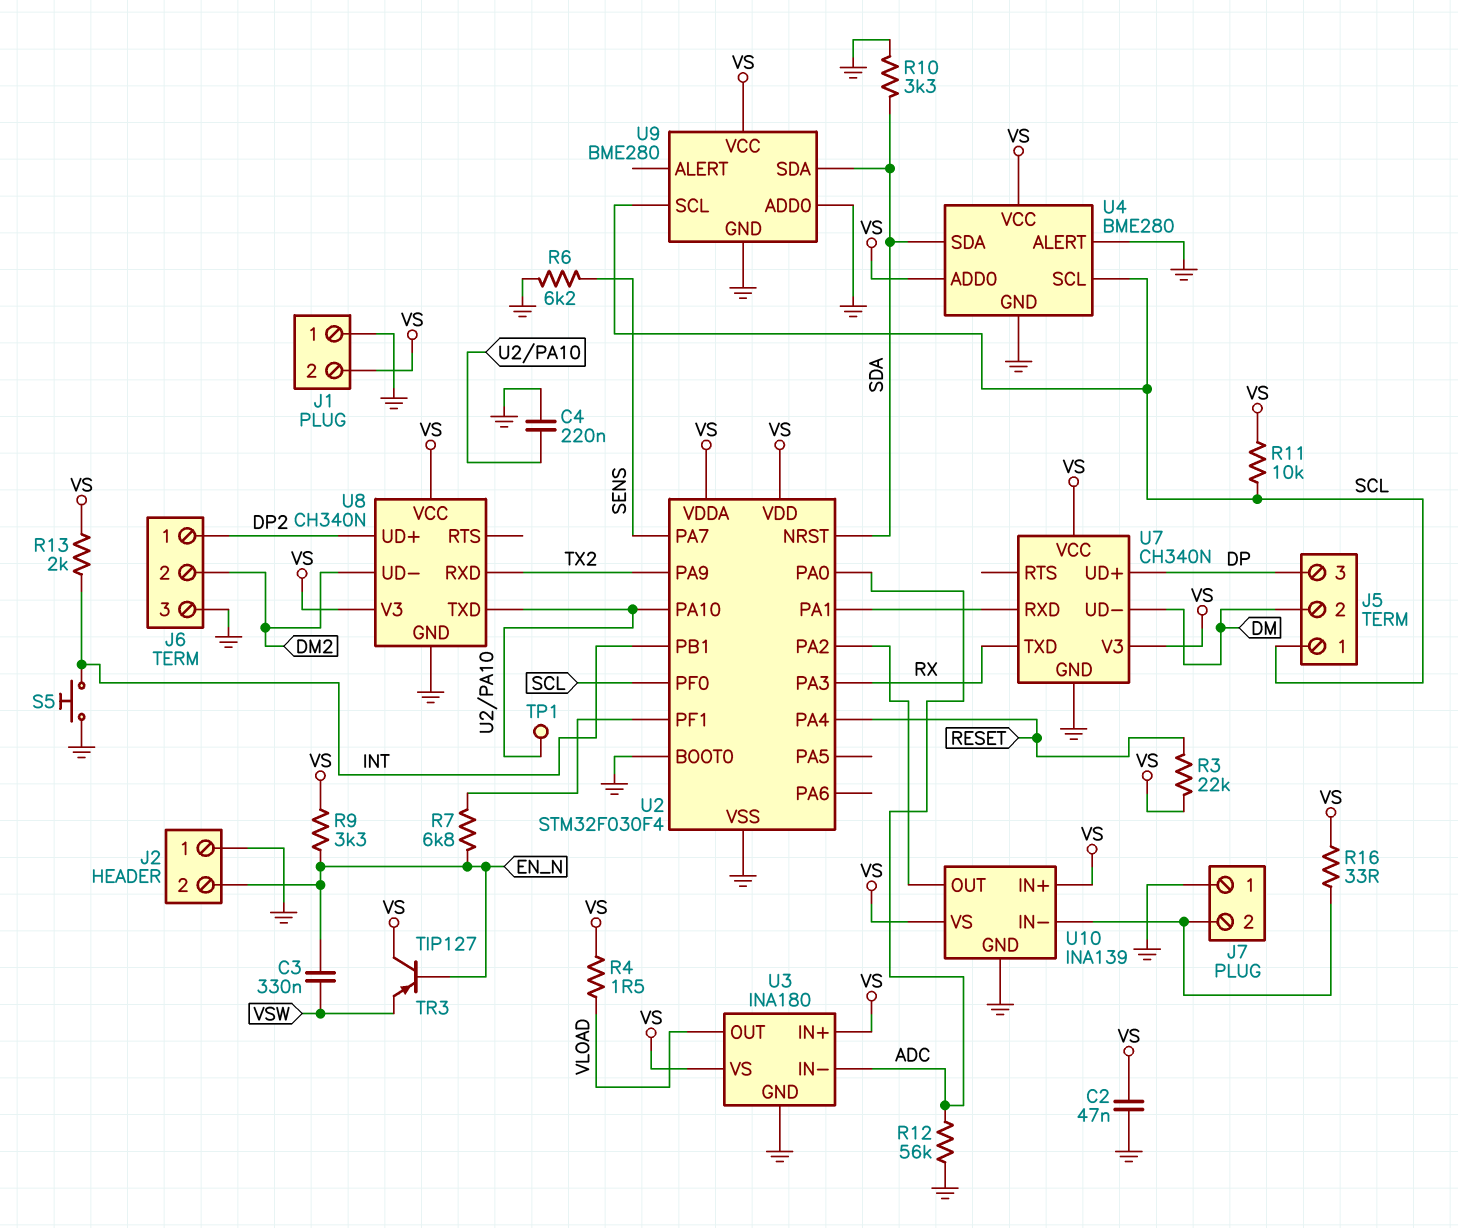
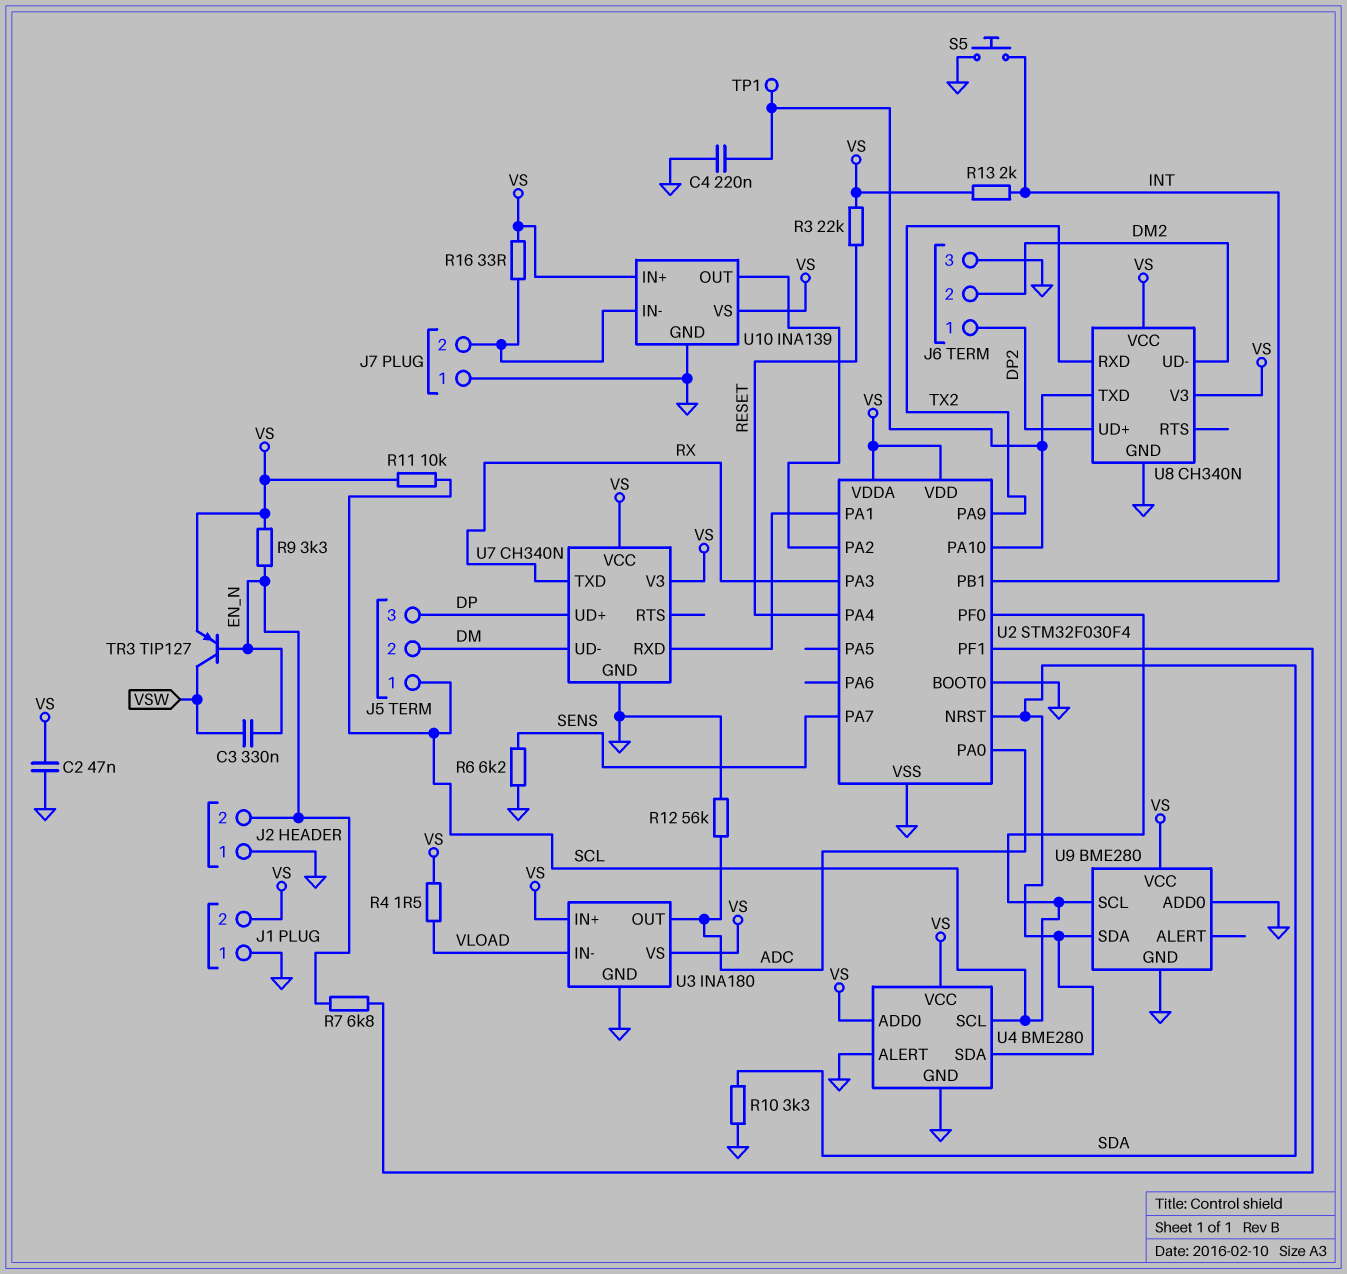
TR3: PNP TIP127 (B EN_N, C VS, E VSW) -> PNP TIP127 (B EN_N, C VSW, E VS)
U3 pin IN-: ADC -> VLOAD
U3 pin OUT: VLOAD -> ADC

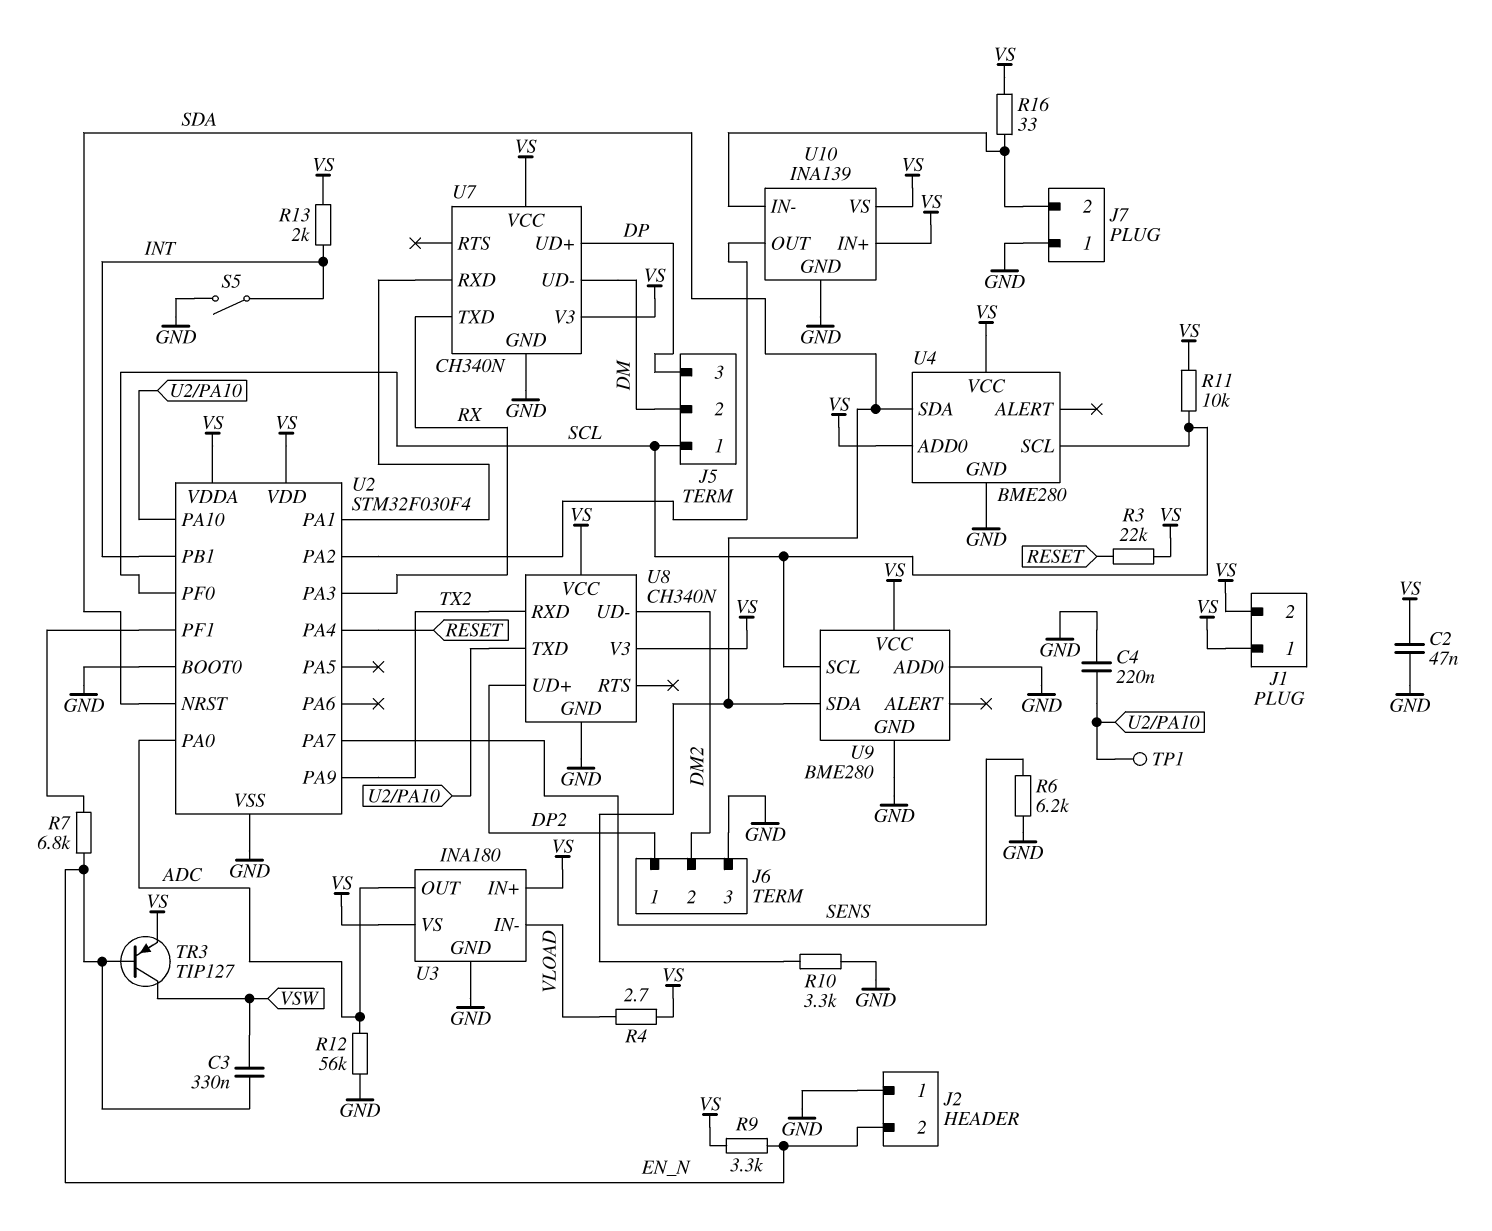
J1 pin 1: GND -> VS
R4: 1.5 (VLOAD, VS) -> 2.7 (VLOAD, VS)
S5: button (GND, INT) -> switch (GND, INT)
U4 pin ALERT: GND -> none

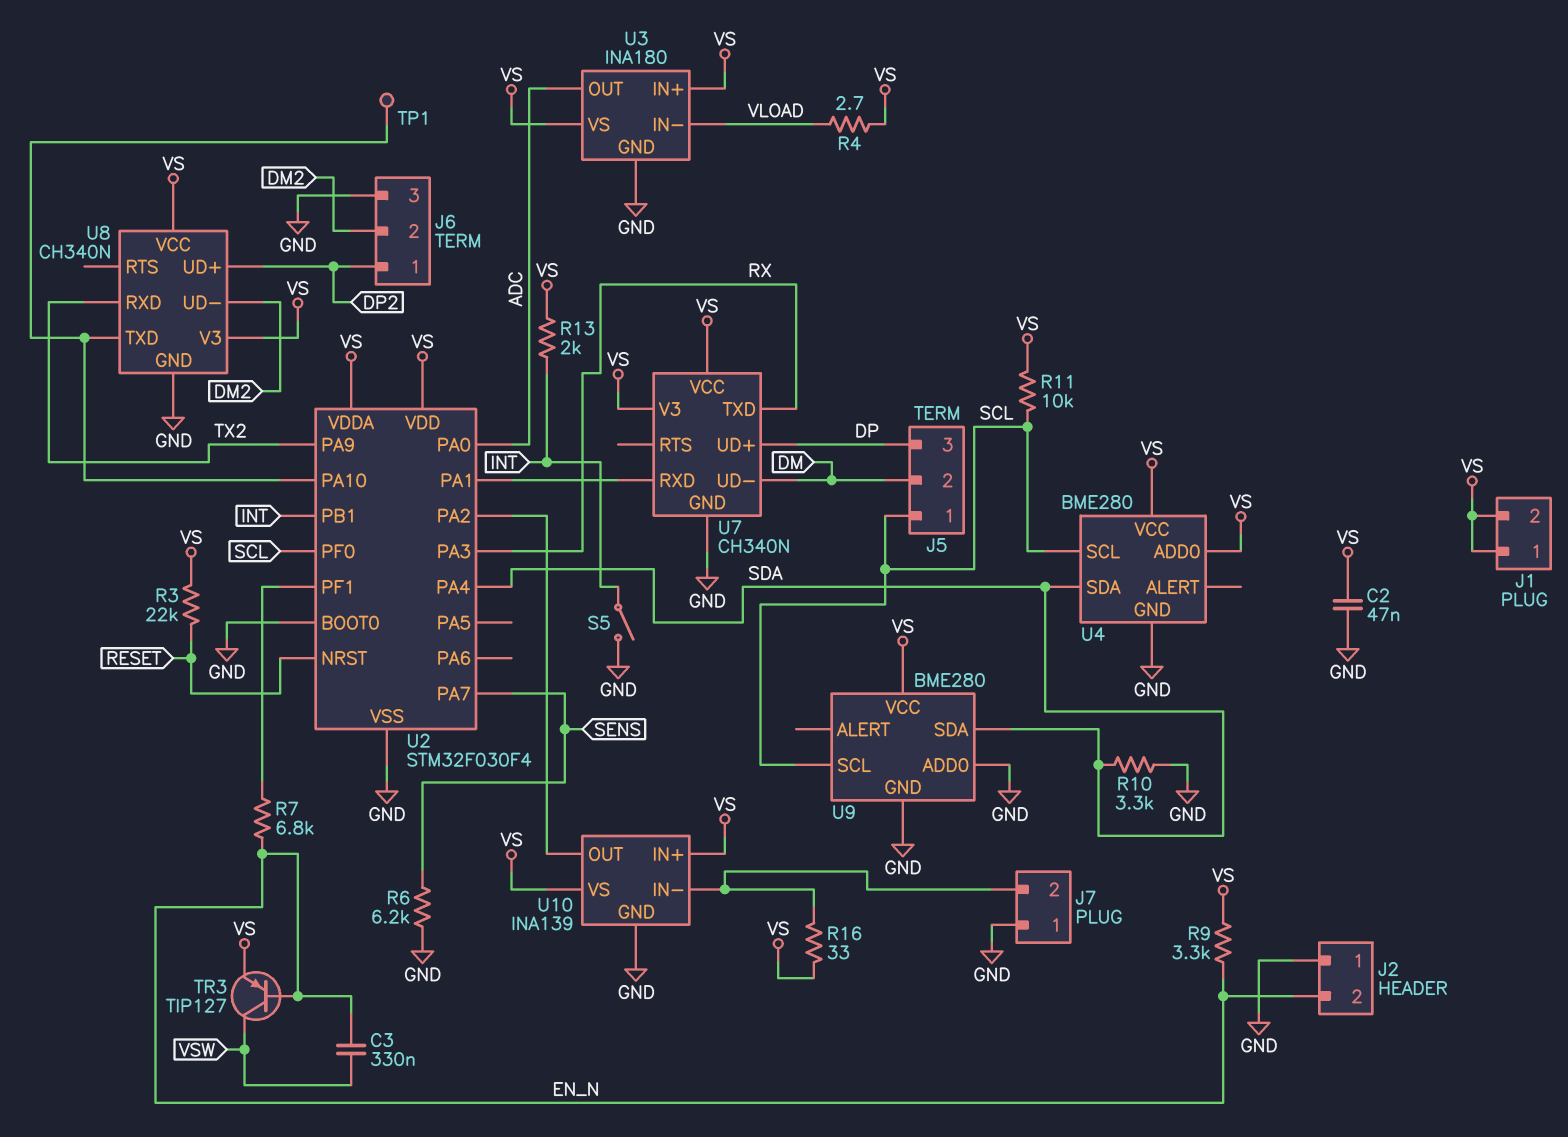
C4: 220nF (GND, U2/PA10) -> none
R12: 56k (ADC, GND) -> none
U2 pin NRST: SDA -> RESET
U2 pin PA4: RESET -> SDA

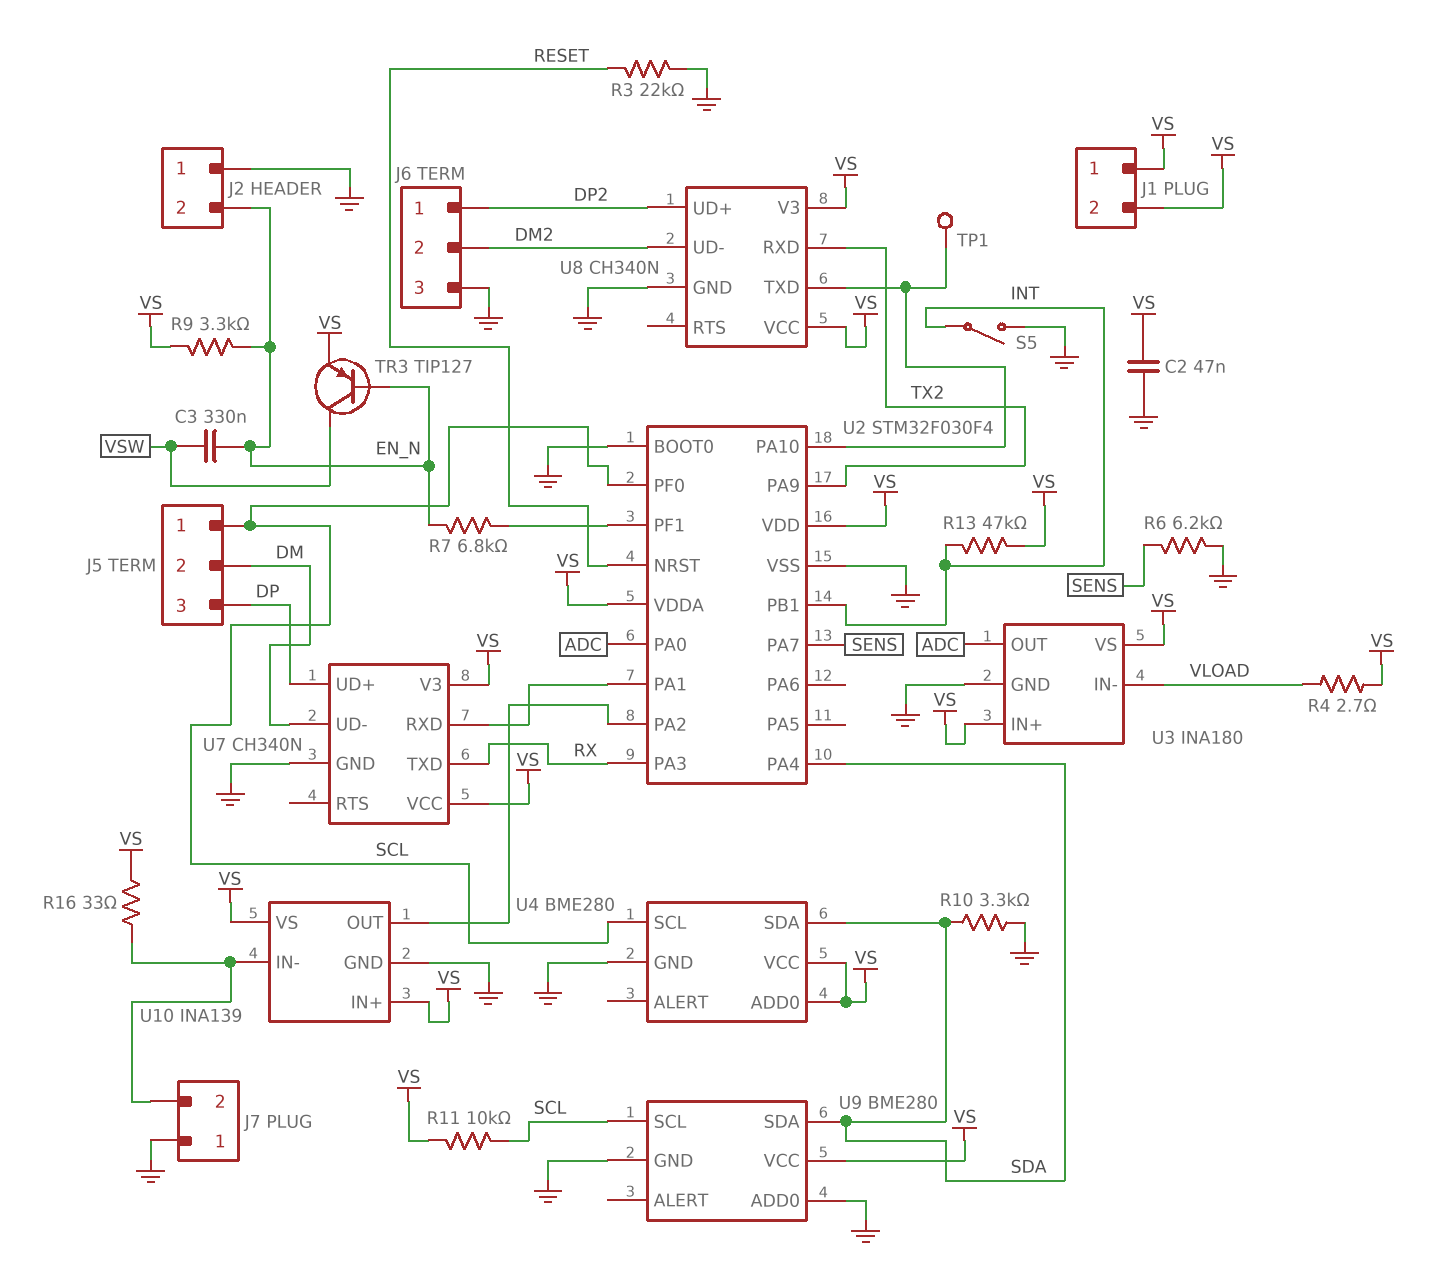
R3: 22k (RESET, VS) -> 22k (GND, RESET)
R13: 2k (INT, VS) -> 47k (INT, VS)

